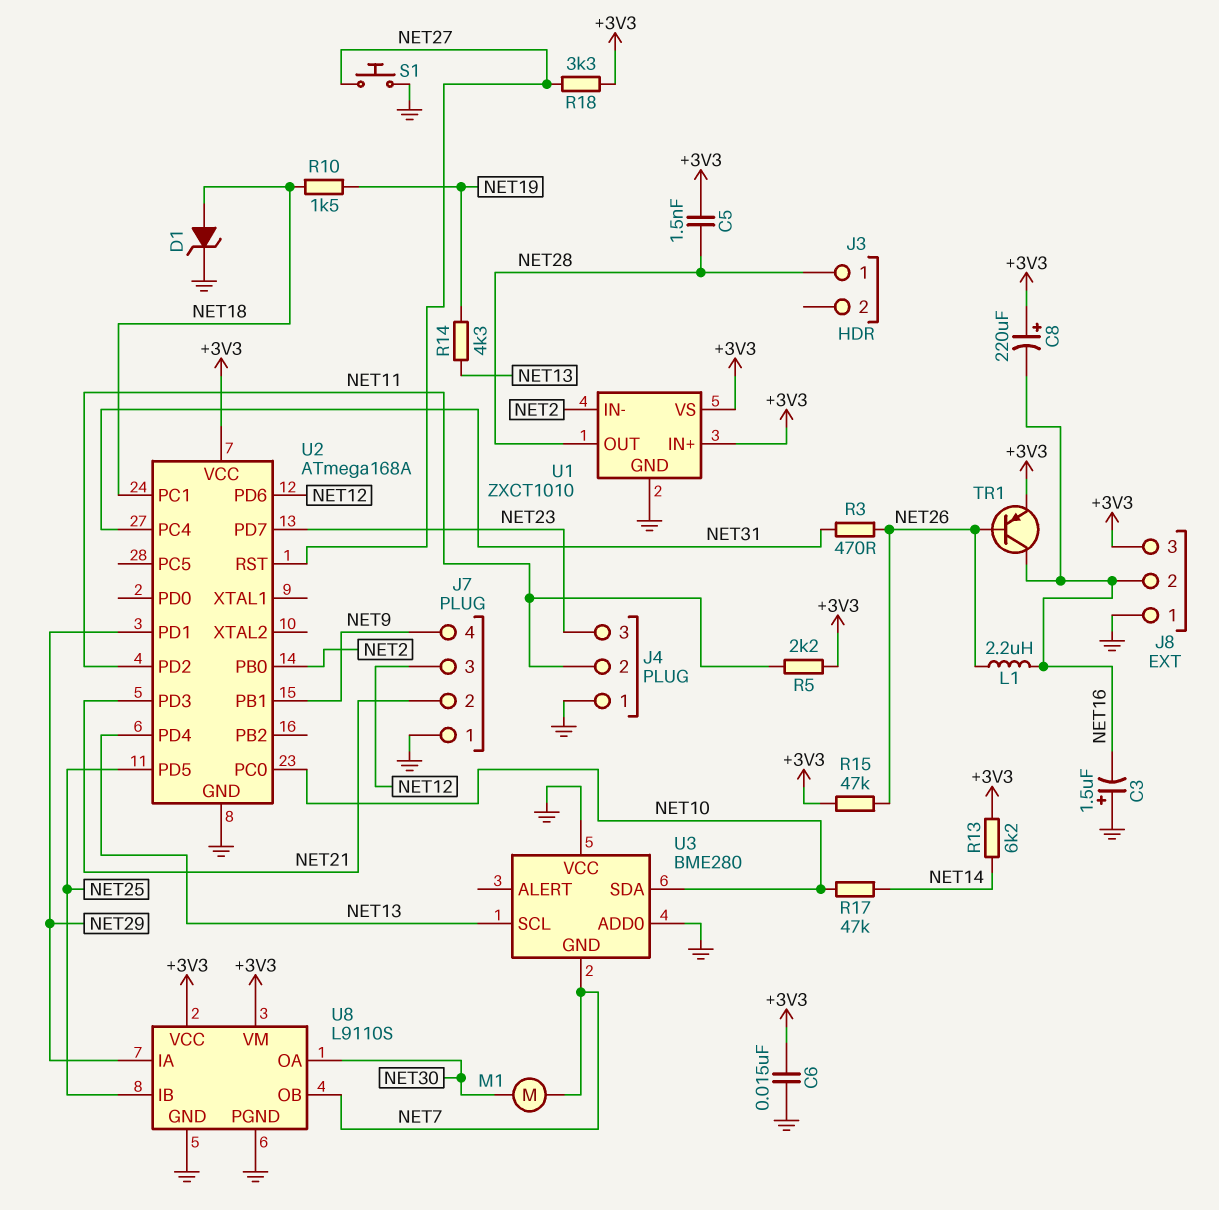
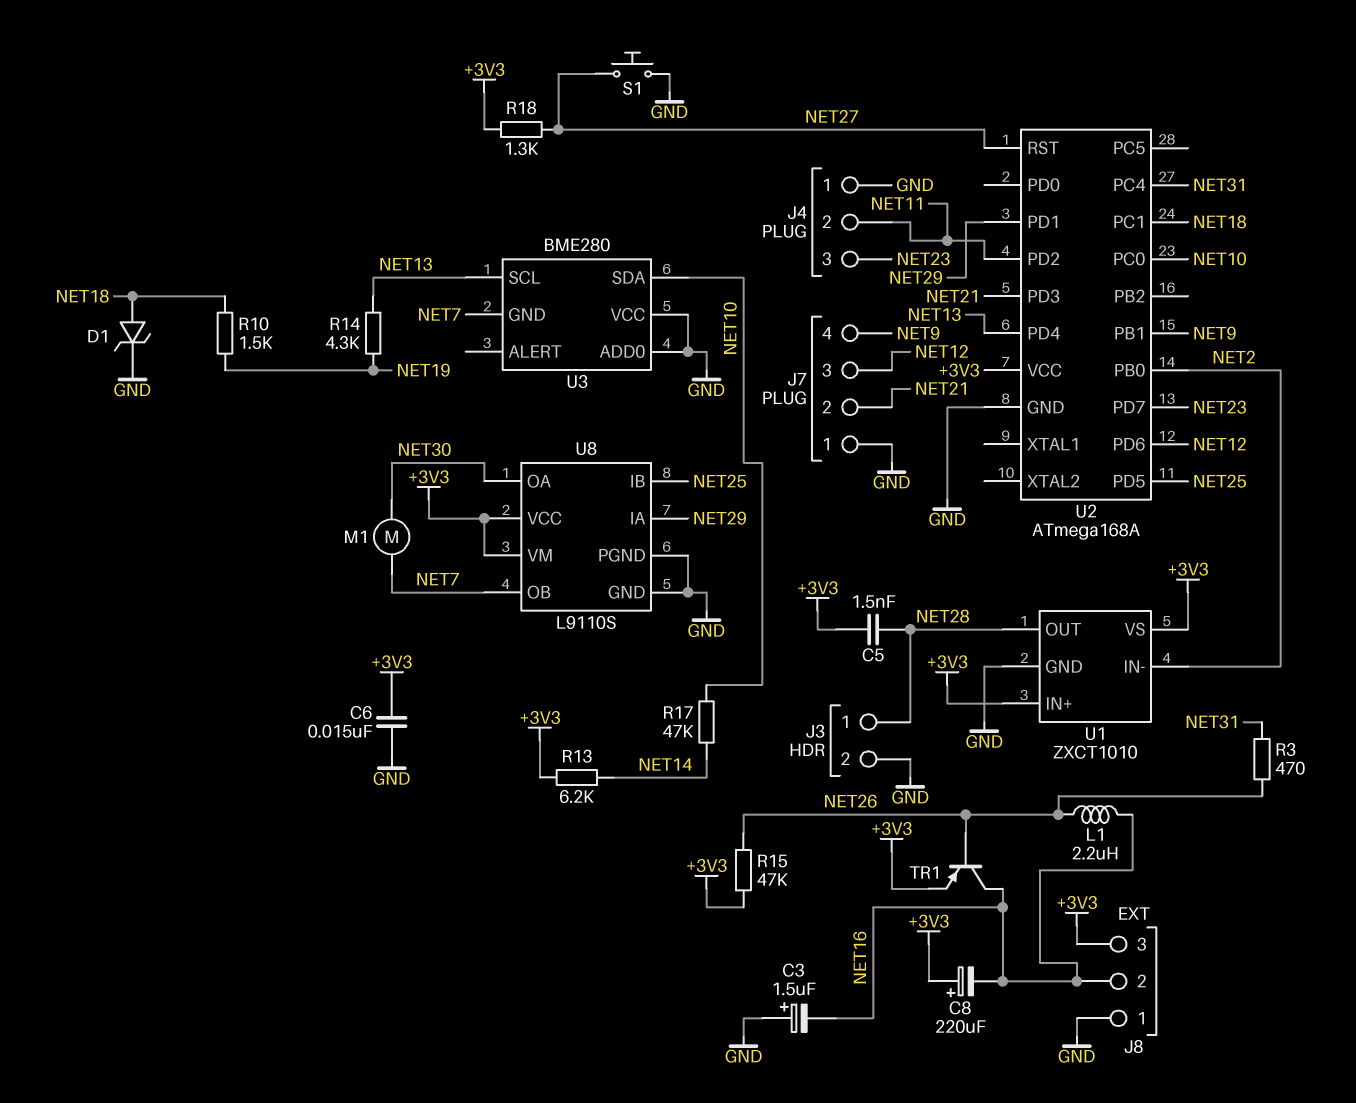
J3 pin 2: none -> GND
R5: 2.2k (+3V3, NET11) -> none
R18: 3.3k (+3V3, NET27) -> 1.3k (+3V3, NET27)

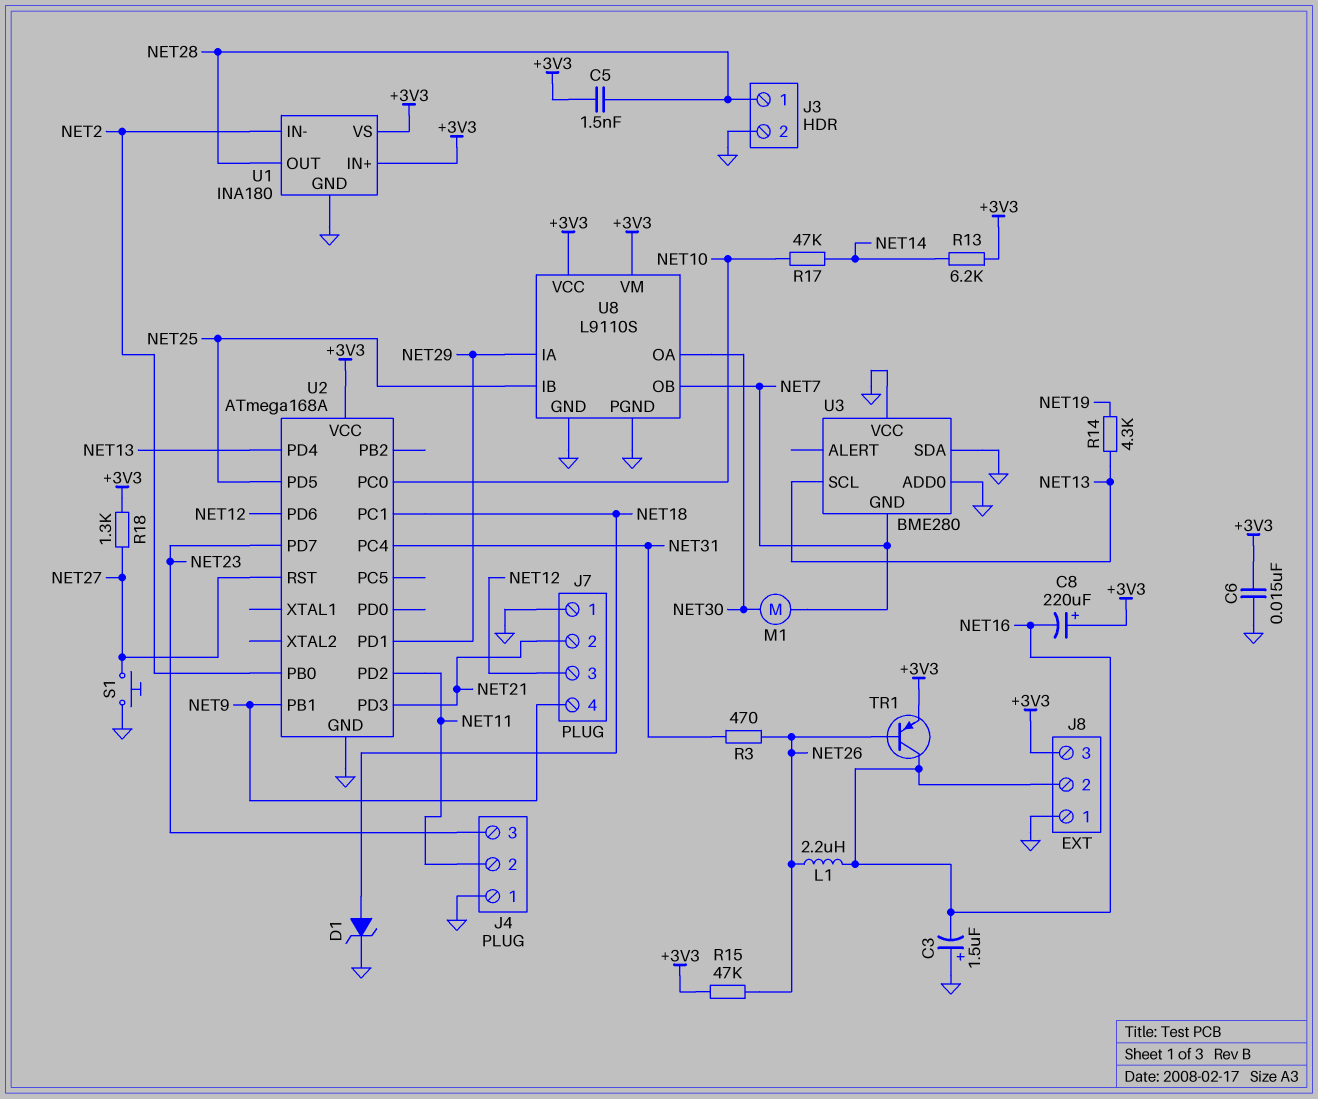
R10: 1.5k (NET18, NET19) -> none
U1: ZXCT1010 -> INA180
U3 pin SDA: NET10 -> GND

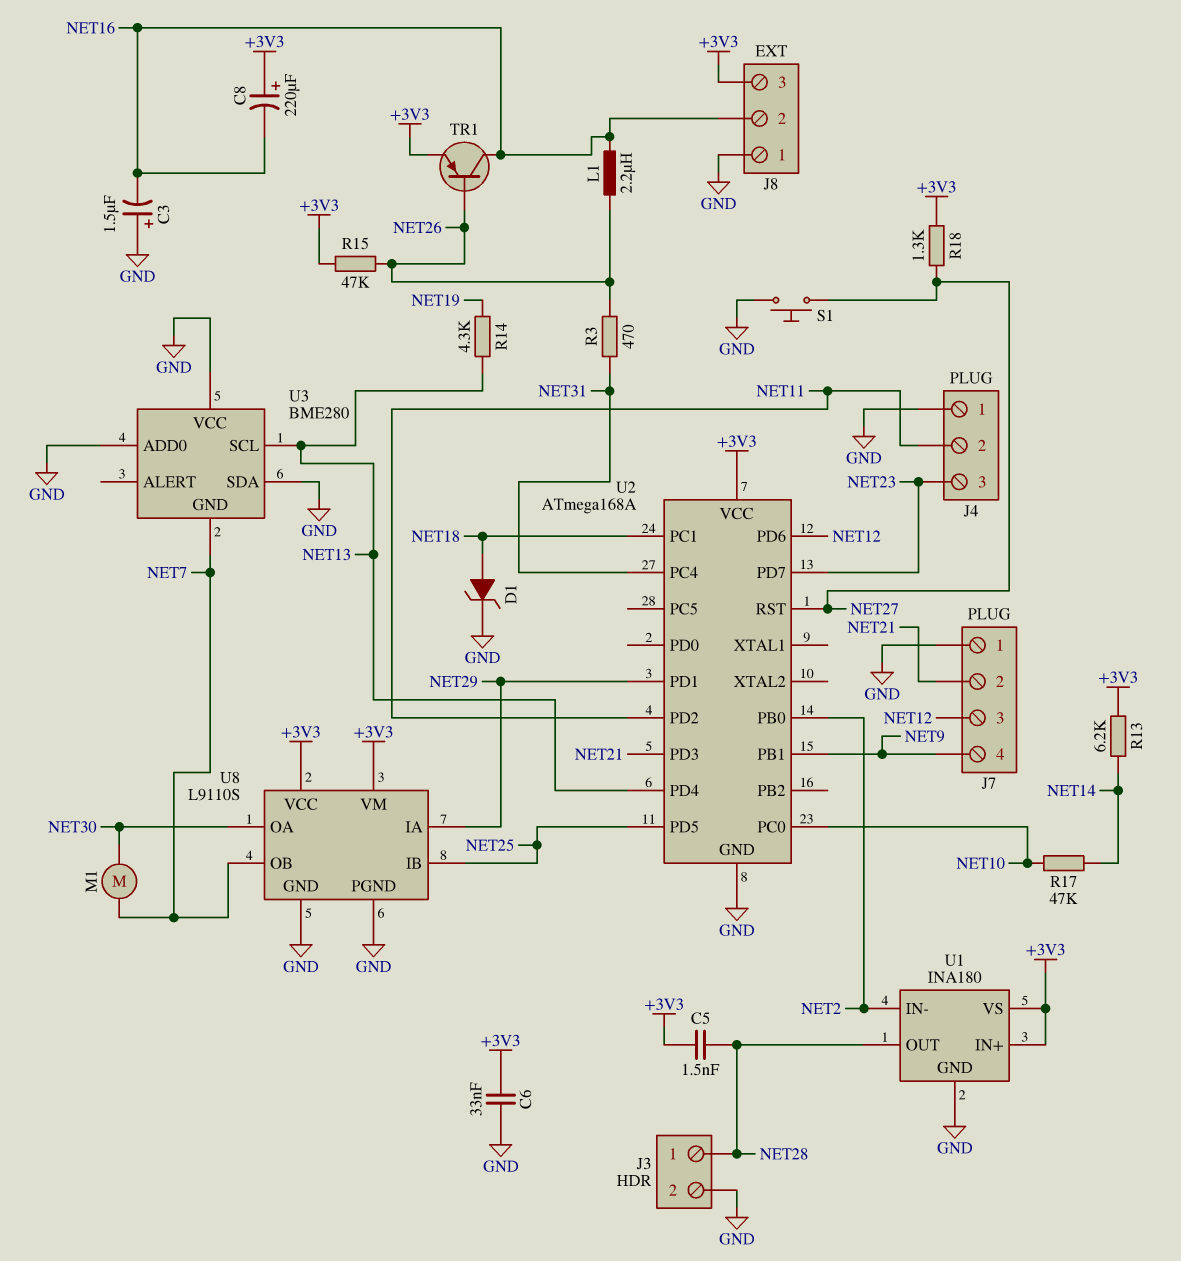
C6: 15nF (+3V3, GND) -> 33nF (+3V3, GND)

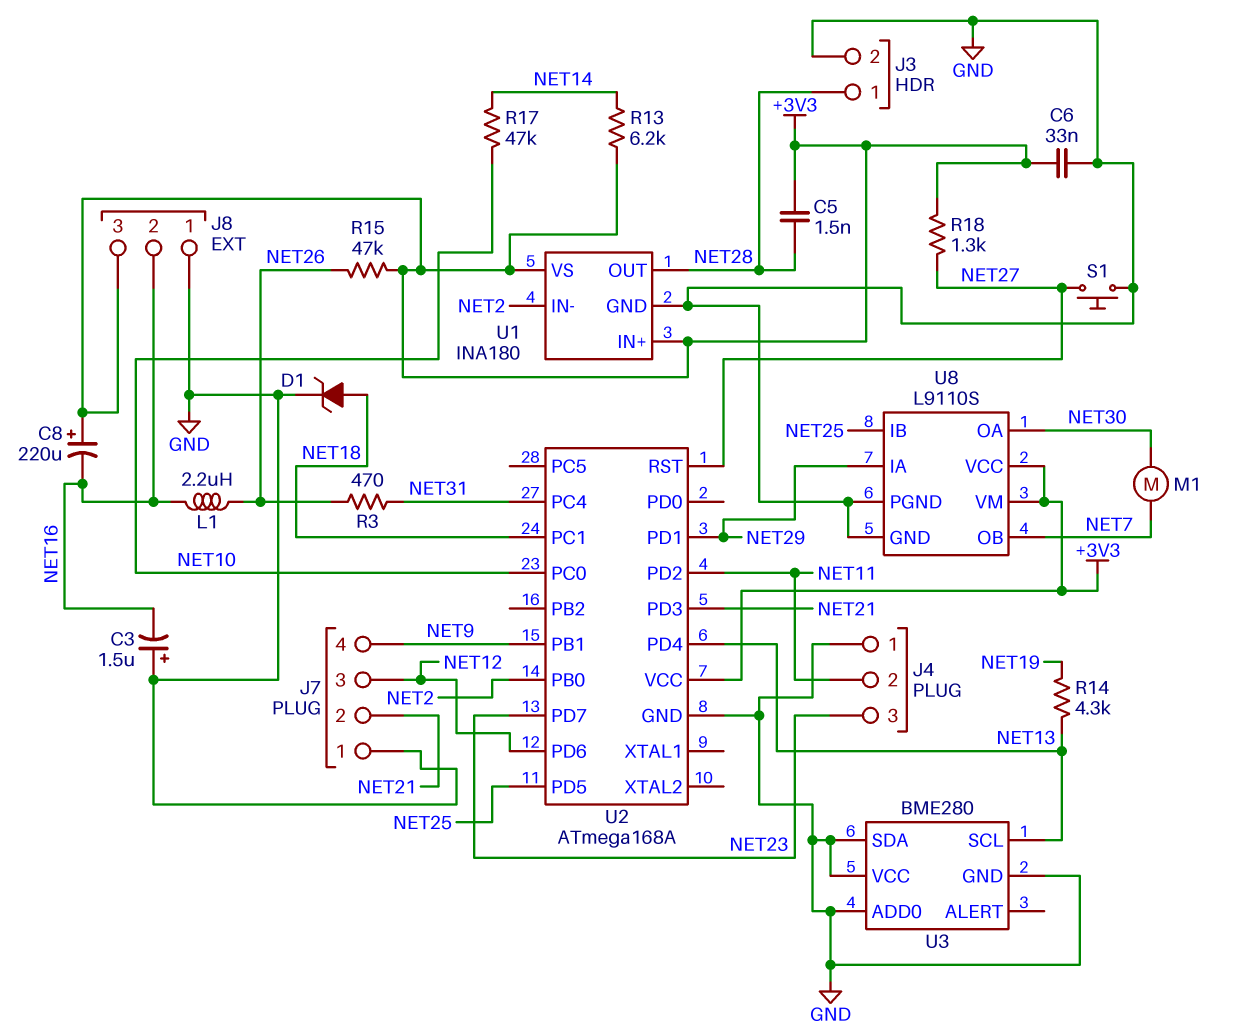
TR1: PNP (B NET26, C NET16, E +3V3) -> none
U3 pin GND: NET7 -> GND

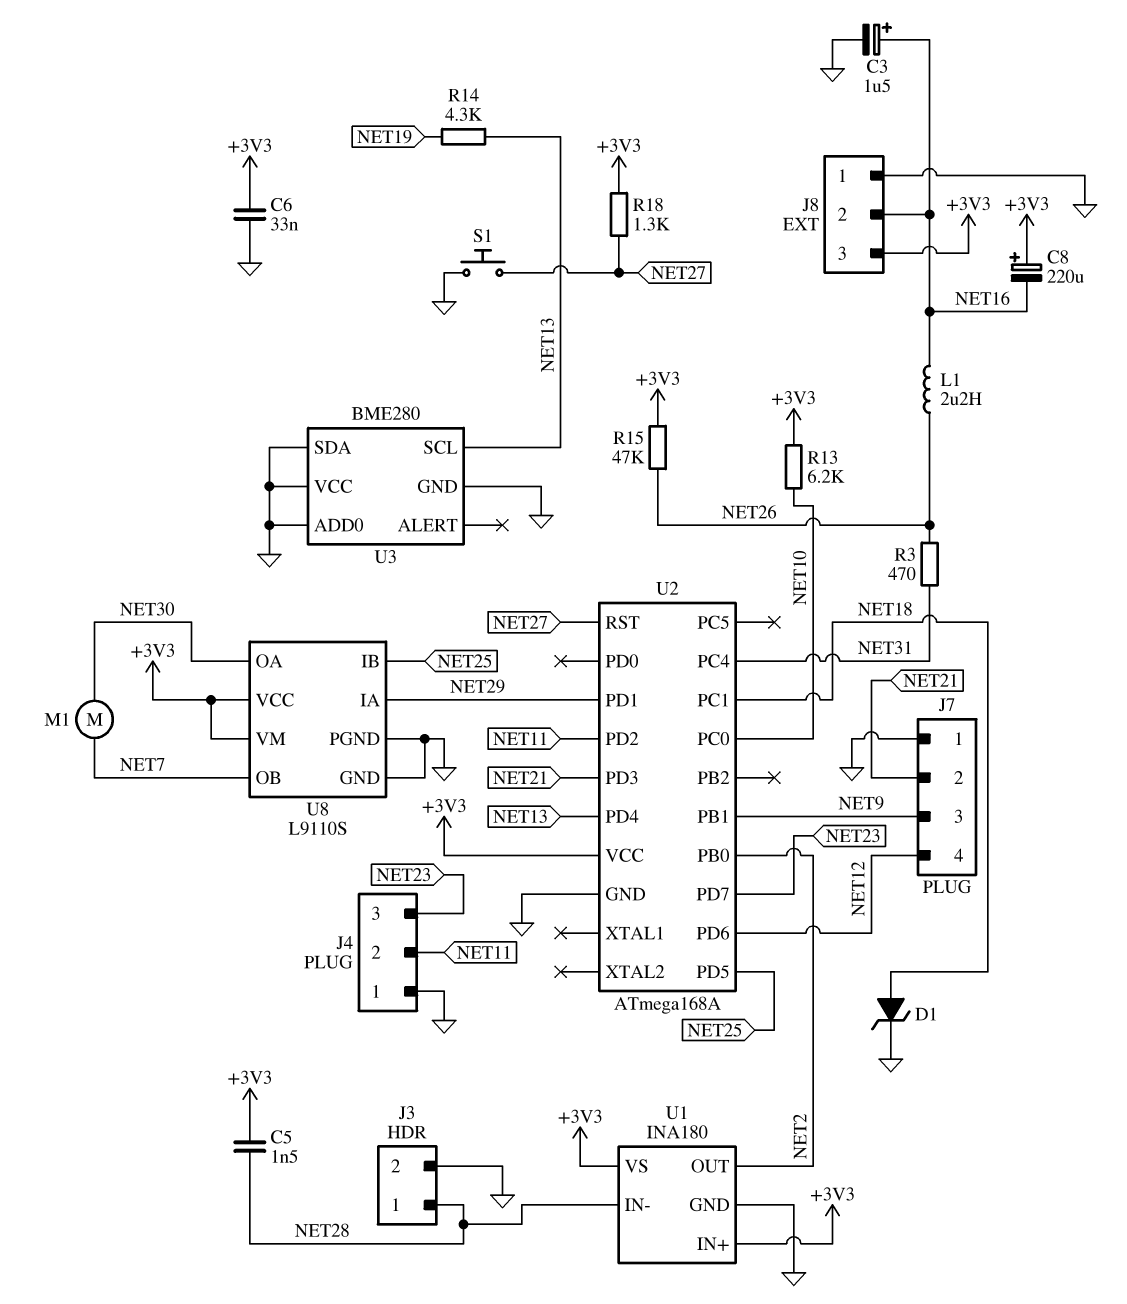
C3: 1.5uF (plus GND, minus NET16) -> 1.5uF (plus NET16, minus GND)
J7 pin 3: NET12 -> NET9
J7 pin 4: NET9 -> NET12
R13: 6.2k (+3V3, NET14) -> 6.2k (+3V3, NET10)
R17: 47k (NET10, NET14) -> none
U1 pin IN-: NET2 -> NET28
U1 pin OUT: NET28 -> NET2

